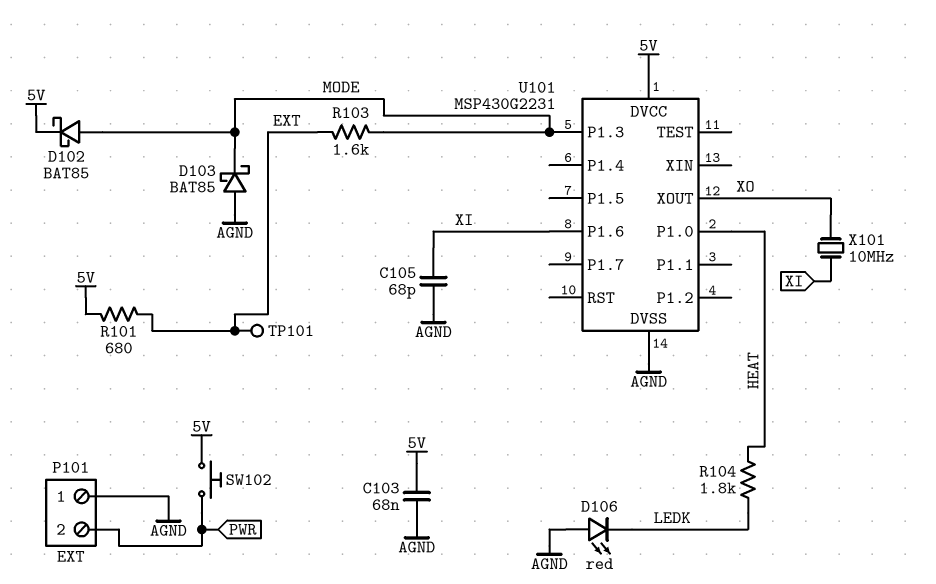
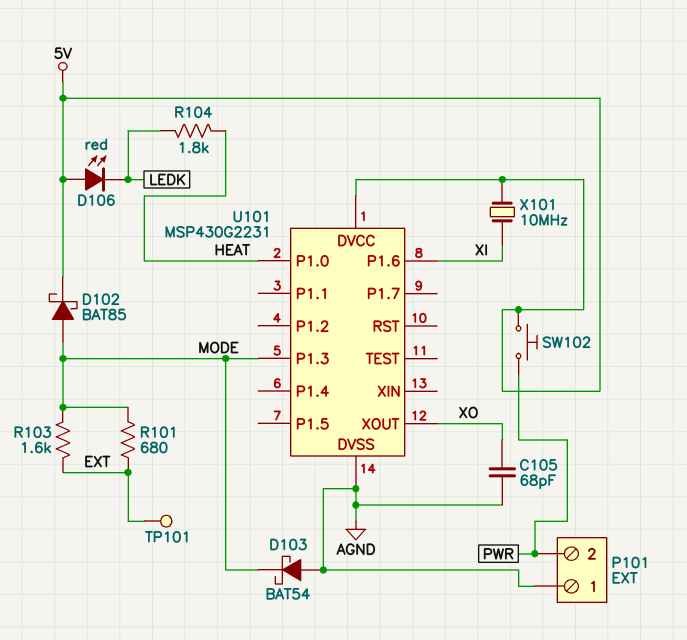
C103: 68nF (5V, AGND) -> none
C105: 68pF (AGND, XI) -> 68pF (AGND, XO)
D103: schottky BAT85 (A AGND, K MODE) -> schottky BAT54 (A AGND, K MODE)
D106: LED red (A AGND, K LEDK) -> LED red (A 5V, K LEDK)
R101: 680 (5V, EXT) -> 680 (EXT, MODE)
X101: 10MHz (XI, XO) -> 10MHz (5V, XI)

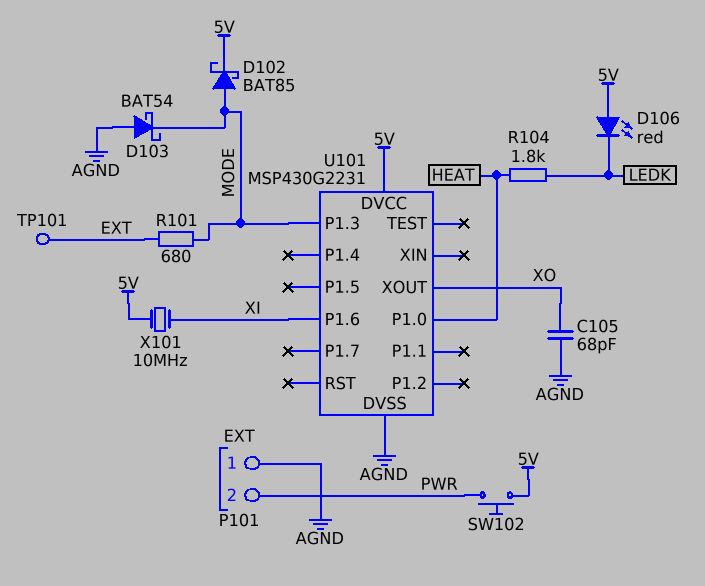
R103: 1.6k (EXT, MODE) -> none

